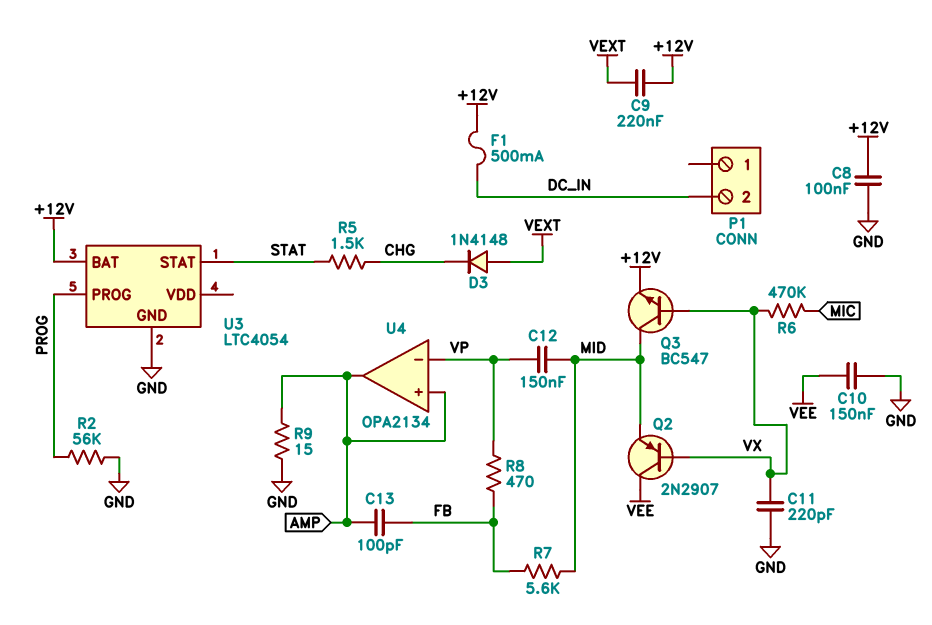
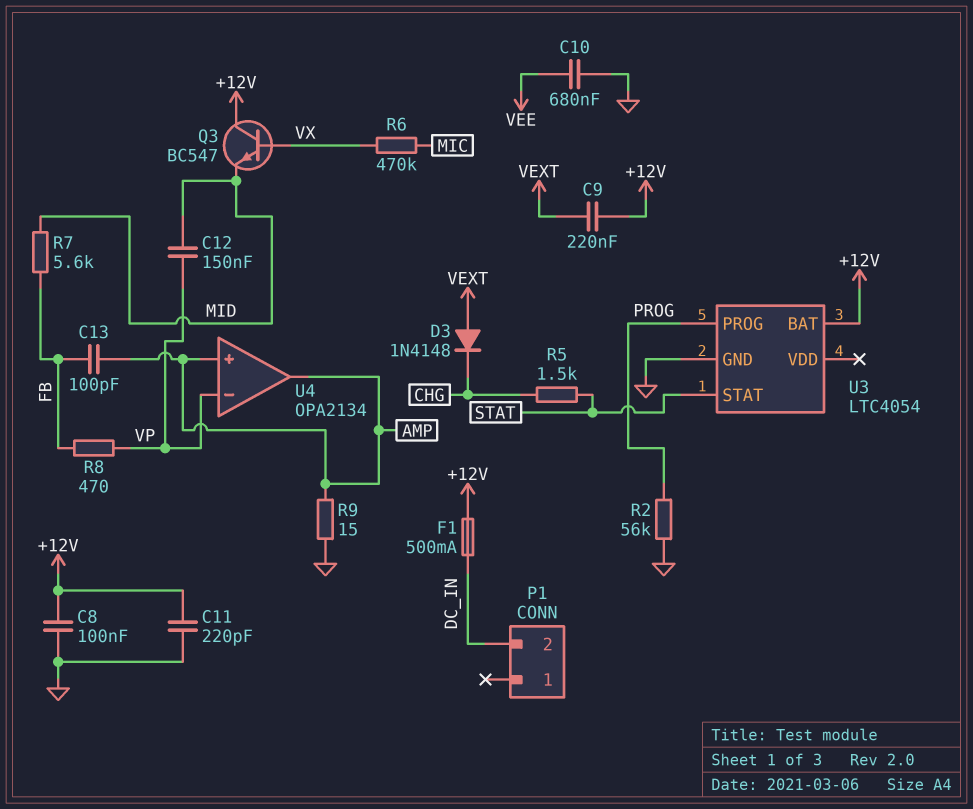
C10: 150nF (GND, VEE) -> 680nF (GND, VEE)
C11: 220pF (GND, VX) -> 220pF (+12V, GND)
Q2: PNP 2N2907 (B VX, C VEE, E MID) -> none
Q3: NPN BC547 (B VX, C MID, E +12V) -> NPN BC547 (B VX, C +12V, E MID)

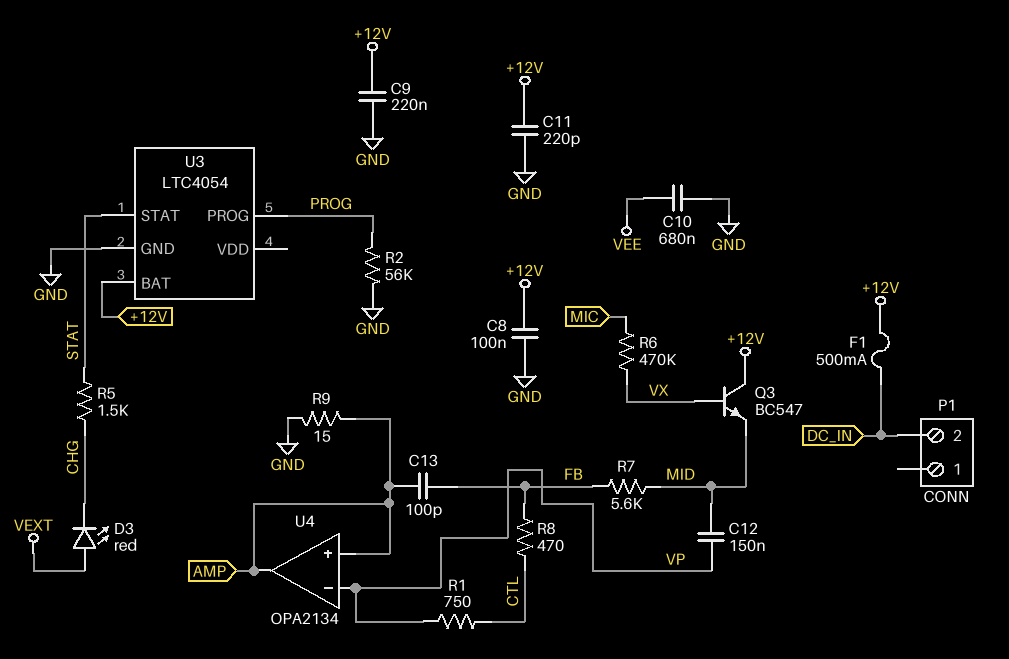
C9: 220nF (+12V, VEXT) -> 220nF (+12V, GND)
D3: diode 1N4148 (A VEXT, K CHG) -> LED red (A VEXT, K CHG)
R1: none -> 750 (CTL, VP)
R8: 470 (FB, VP) -> 470 (CTL, FB)

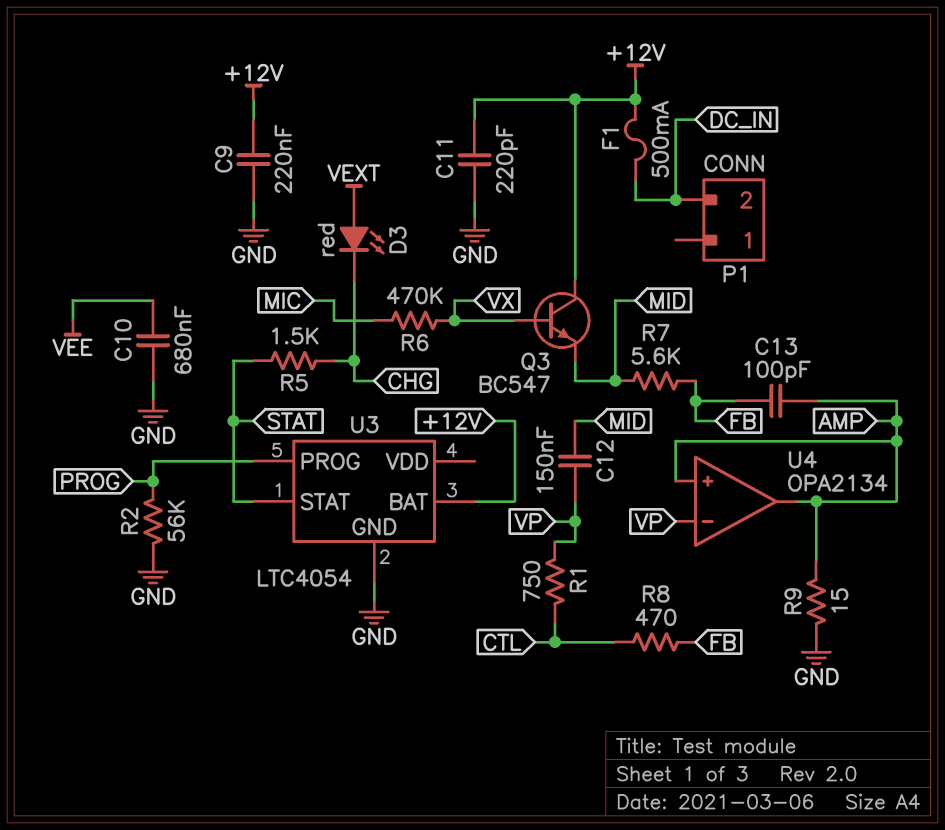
C8: 100nF (+12V, GND) -> none

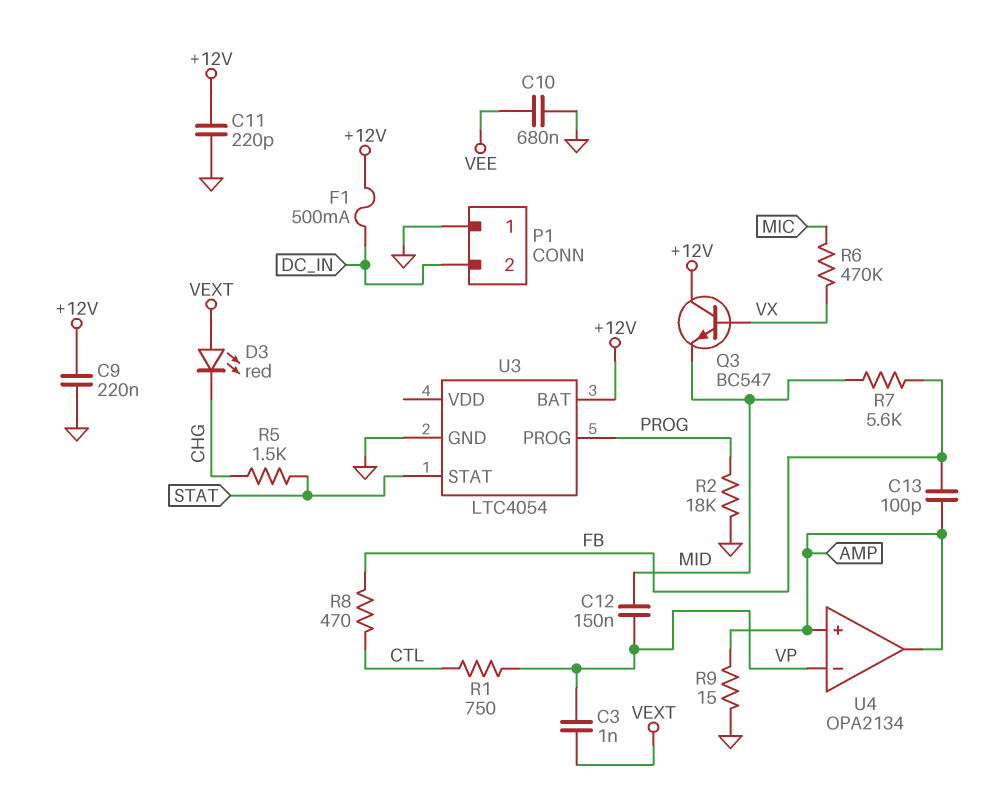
C3: none -> 1nF (VEXT, VP)
P1 pin 1: none -> GND
R2: 56k (GND, PROG) -> 18k (GND, PROG)

